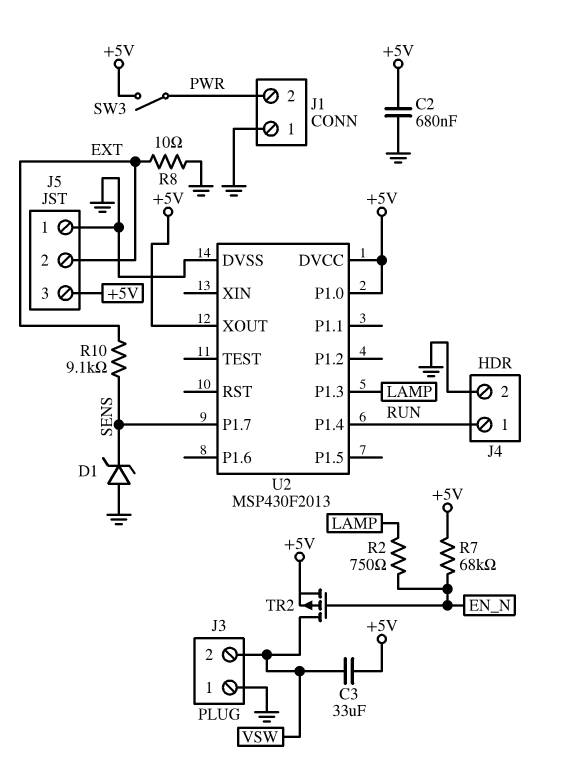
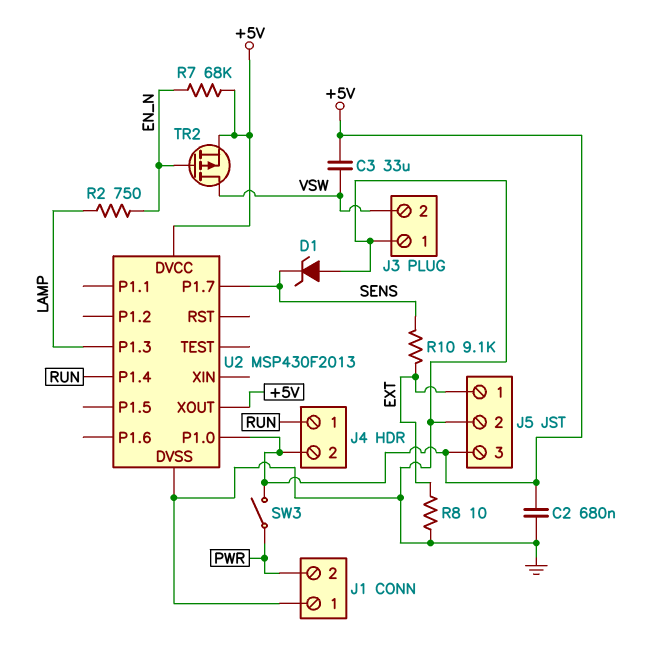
J4 pin 2: GND -> +5V
J5 pin 1: GND -> EXT
J5 pin 2: EXT -> GND

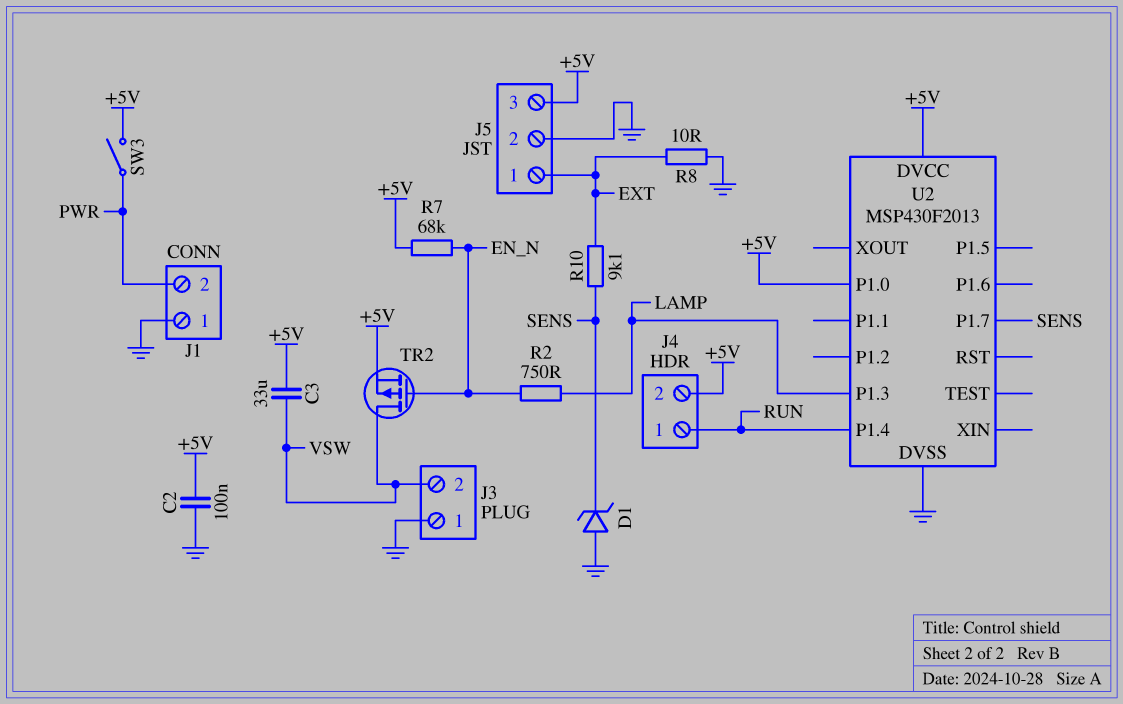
C2: 680nF (+5V, GND) -> 100nF (+5V, GND)
U2 pin XOUT: +5V -> none

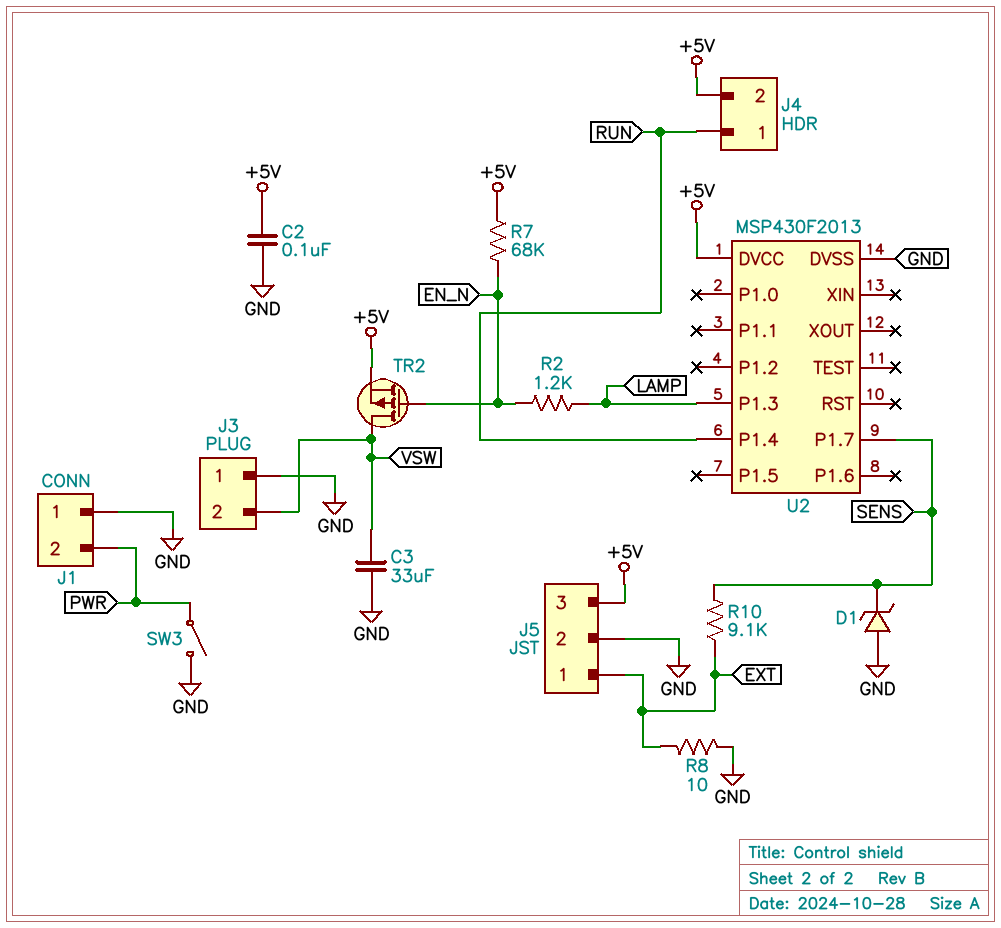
C3: 33uF (+5V, VSW) -> 33uF (GND, VSW)
R2: 750 (EN_N, LAMP) -> 1.2k (EN_N, LAMP)
SW3: switch (+5V, PWR) -> switch (GND, PWR)
U2 pin P1.0: +5V -> none

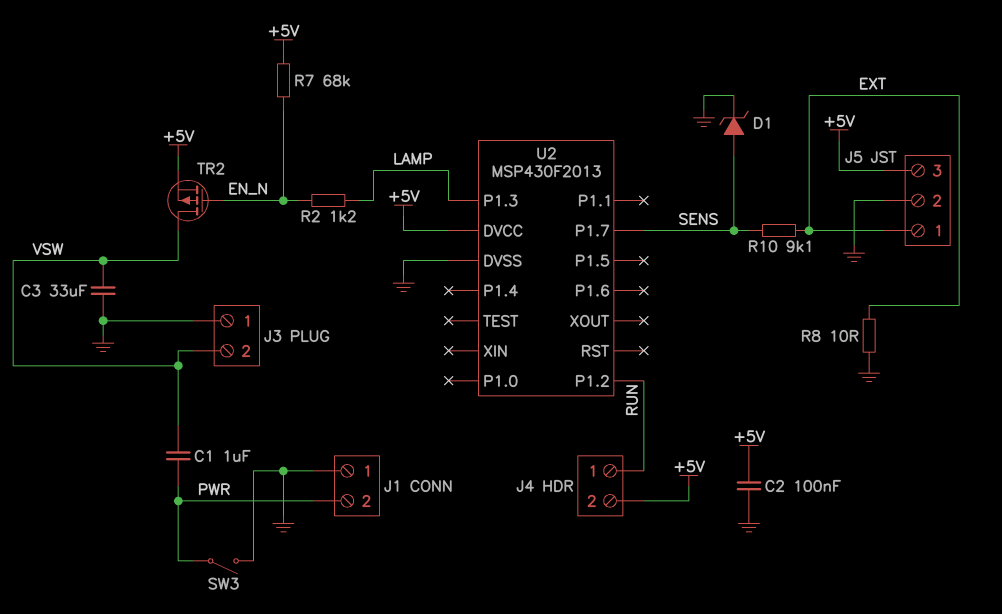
C1: none -> 1uF (PWR, VSW)
D1: zener (A GND, K SENS) -> zener (A SENS, K GND)
U2 pin P1.2: none -> RUN
U2 pin P1.4: RUN -> none

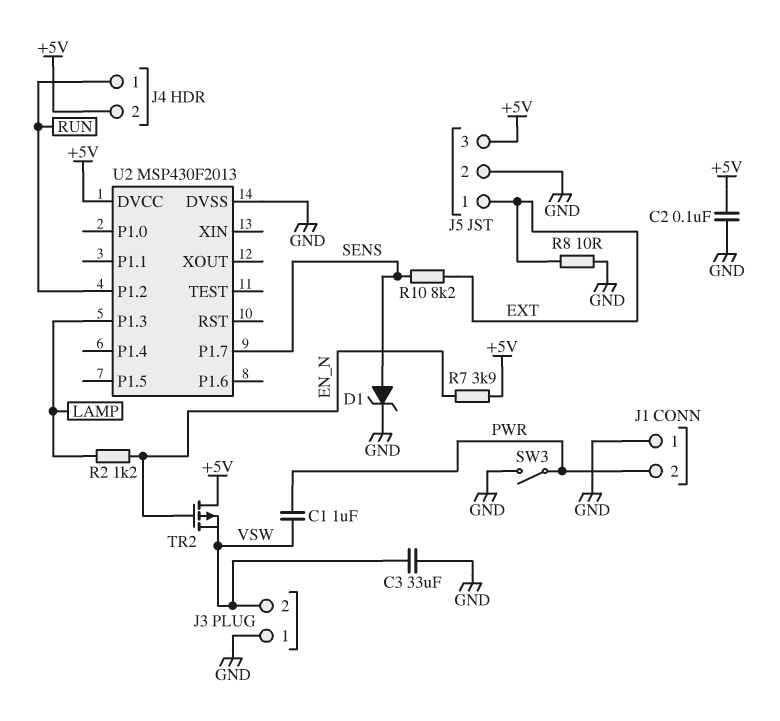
R7: 68k (+5V, EN_N) -> 3.9k (+5V, EN_N)
R10: 9.1k (EXT, SENS) -> 8.2k (EXT, SENS)
TR2: PMOS (G EN_N, D VSW, S +5V) -> PMOS (G EN_N, D +5V, S VSW)

